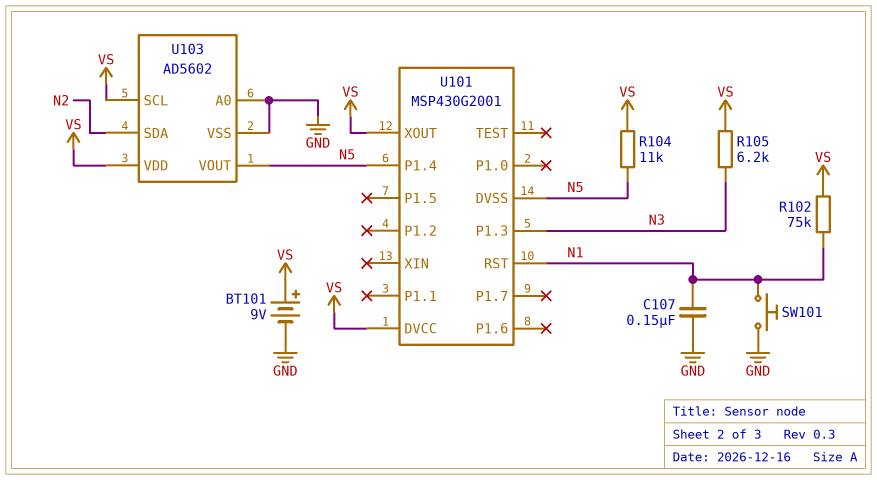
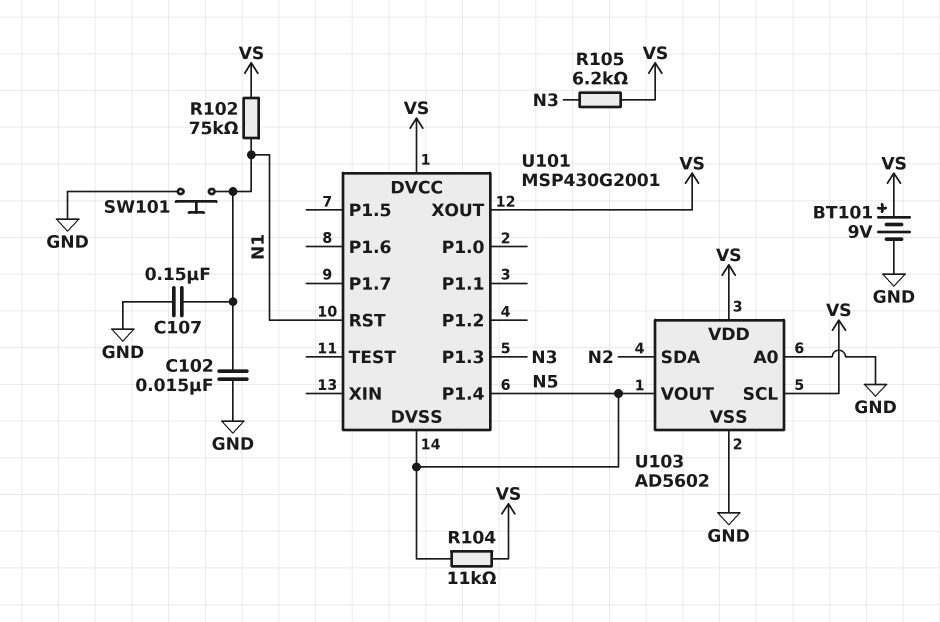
C102: none -> 15nF (GND, N1)

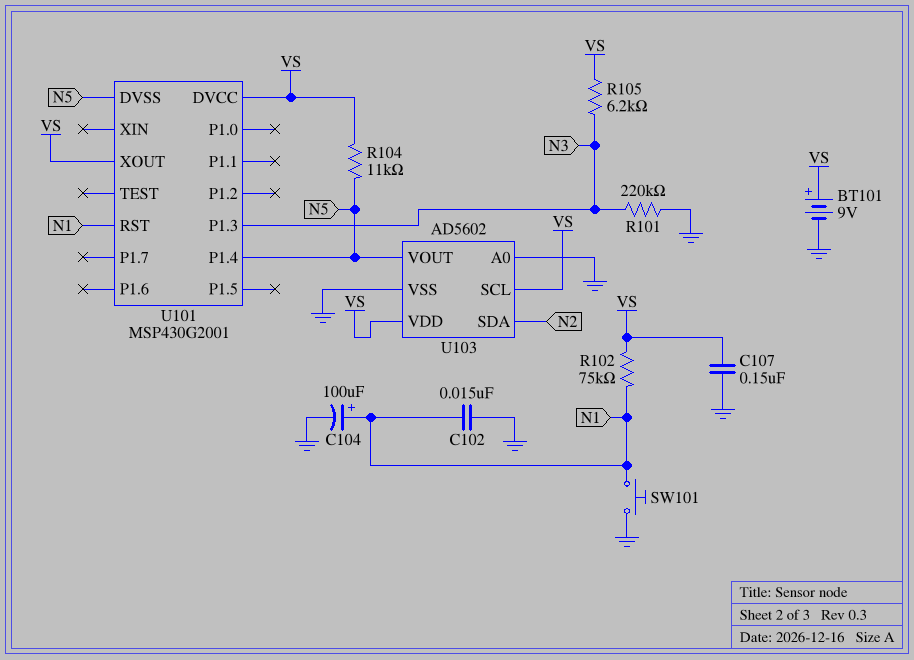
C104: none -> 100uF (plus N1, minus GND)
C107: 150nF (GND, N1) -> 150nF (GND, VS)
R101: none -> 220k (GND, N3)

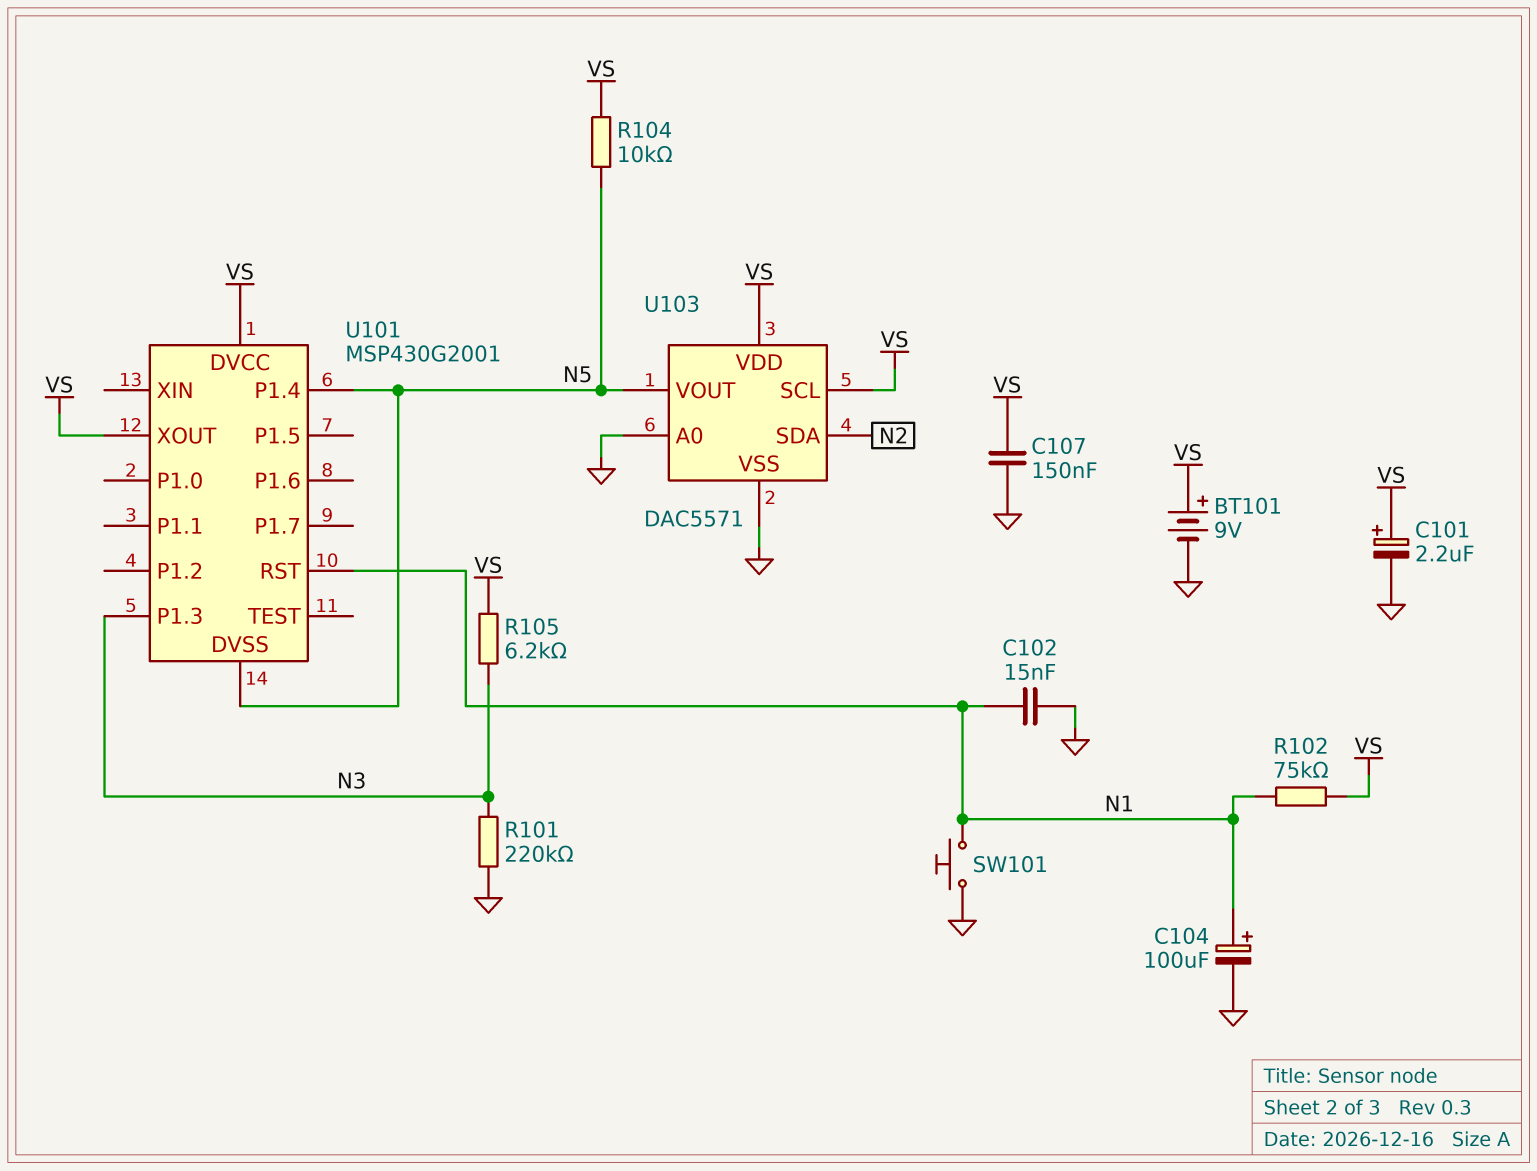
C101: none -> 2.2uF (plus VS, minus GND)
R104: 11k (N5, VS) -> 10k (N5, VS)
U103: AD5602 -> DAC5571

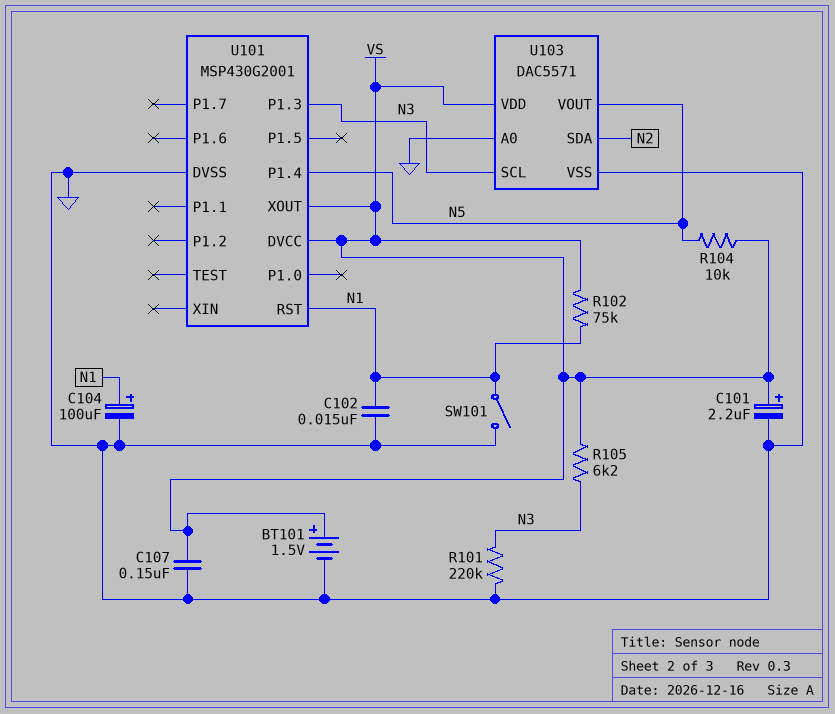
BT101: 9V (plus VS, minus GND) -> 1.5V (plus VS, minus GND)
SW101: button (GND, N1) -> switch (GND, N1)
U101 pin DVSS: N5 -> GND
U103 pin SCL: VS -> N3

